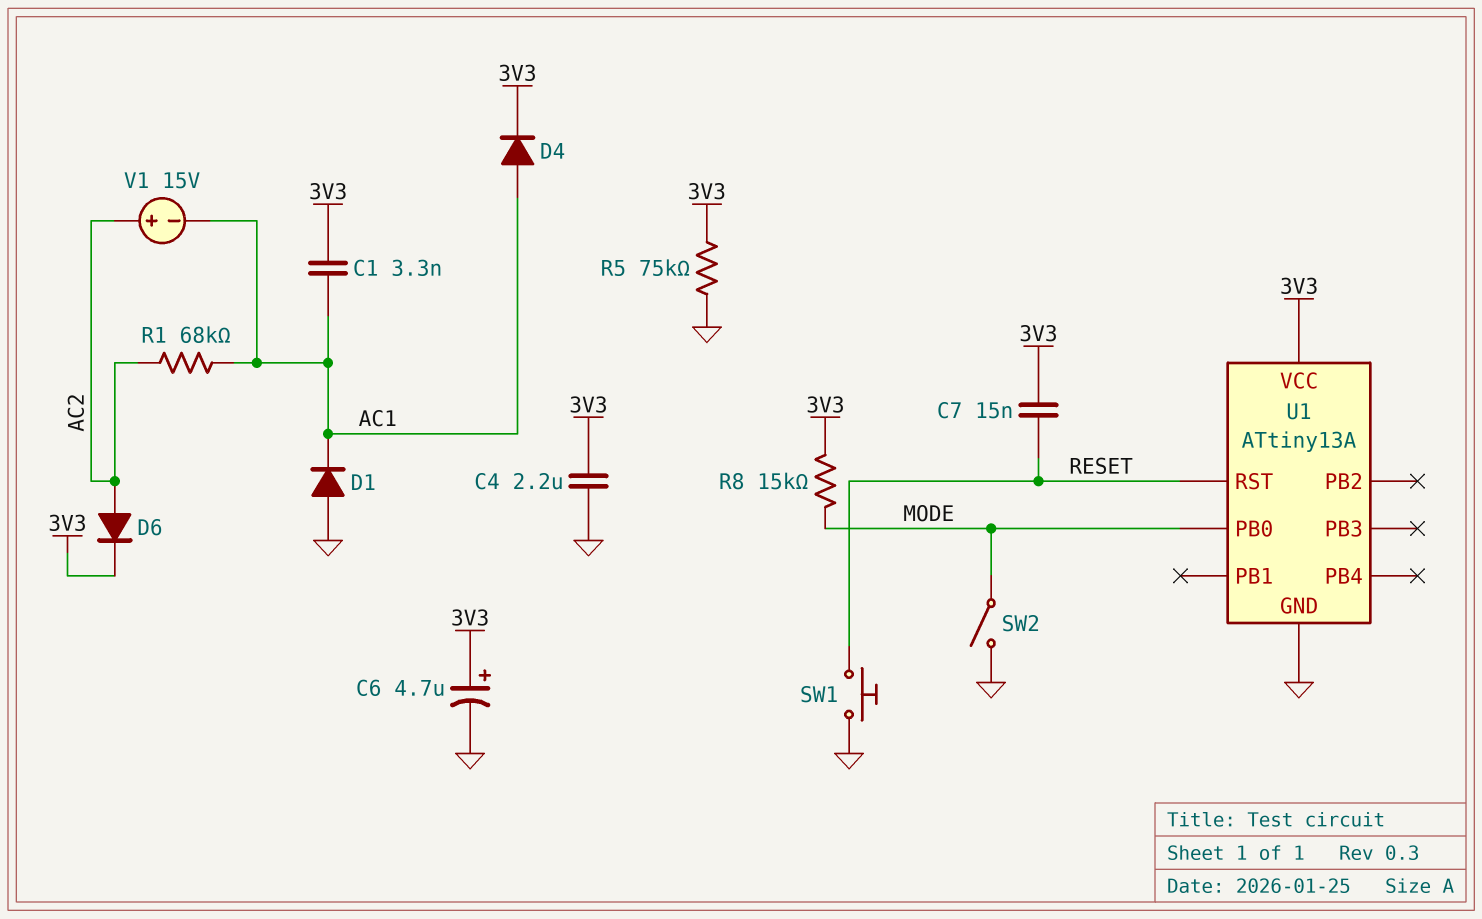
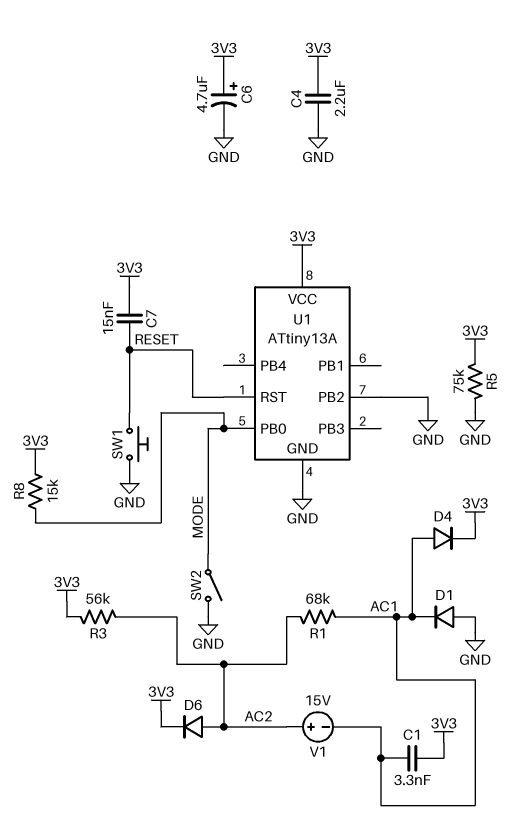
R3: none -> 56k (3V3, AC2)
U1 pin PB2: none -> GND

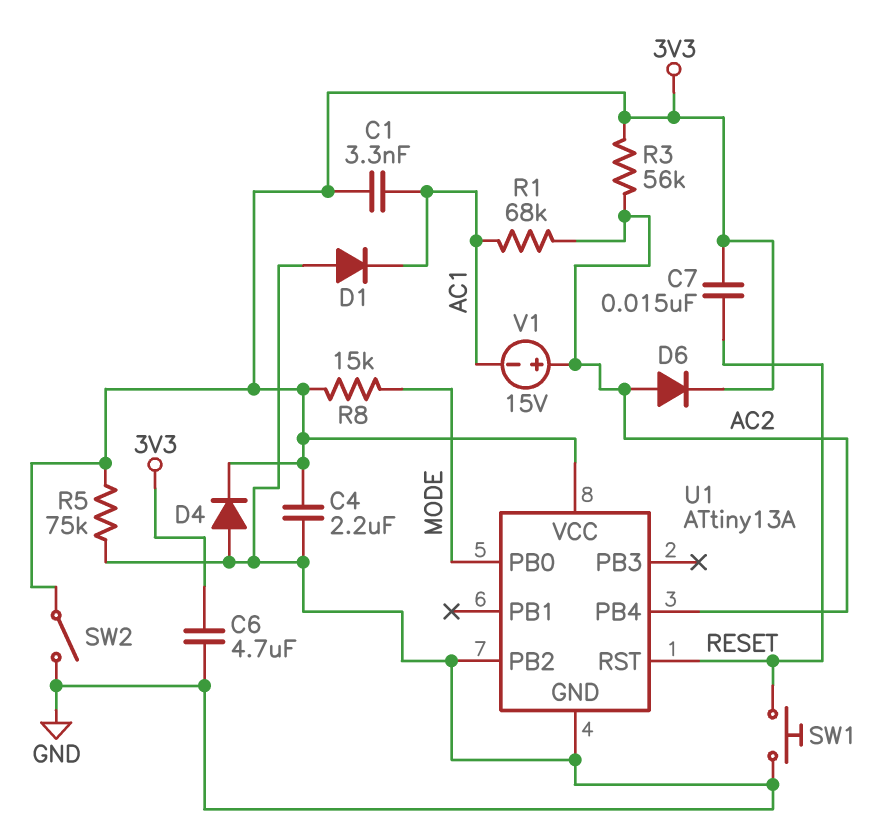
C6: 4.7uF (plus 3V3, minus GND) -> 4.7uF (3V3, GND)
D4: diode (A AC1, K 3V3) -> diode (A GND, K 3V3)
SW2: switch (GND, MODE) -> switch (3V3, GND)
U1 pin PB4: none -> AC2

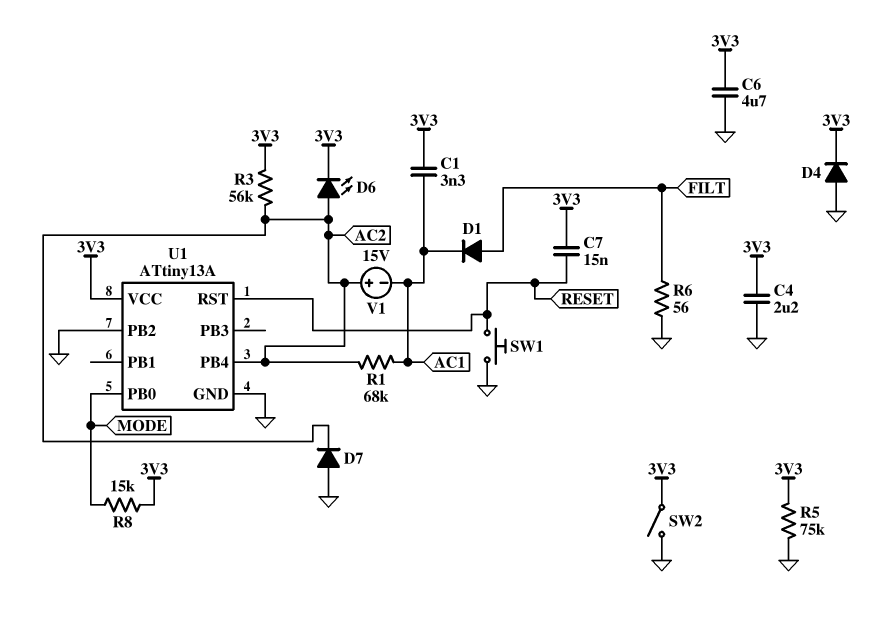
D1: diode (A GND, K AC1) -> diode (A FILT, K AC1)
D6: diode (A AC2, K 3V3) -> LED (A AC2, K 3V3)
D7: none -> diode (A GND, K AC2)
R6: none -> 56 (FILT, GND)

